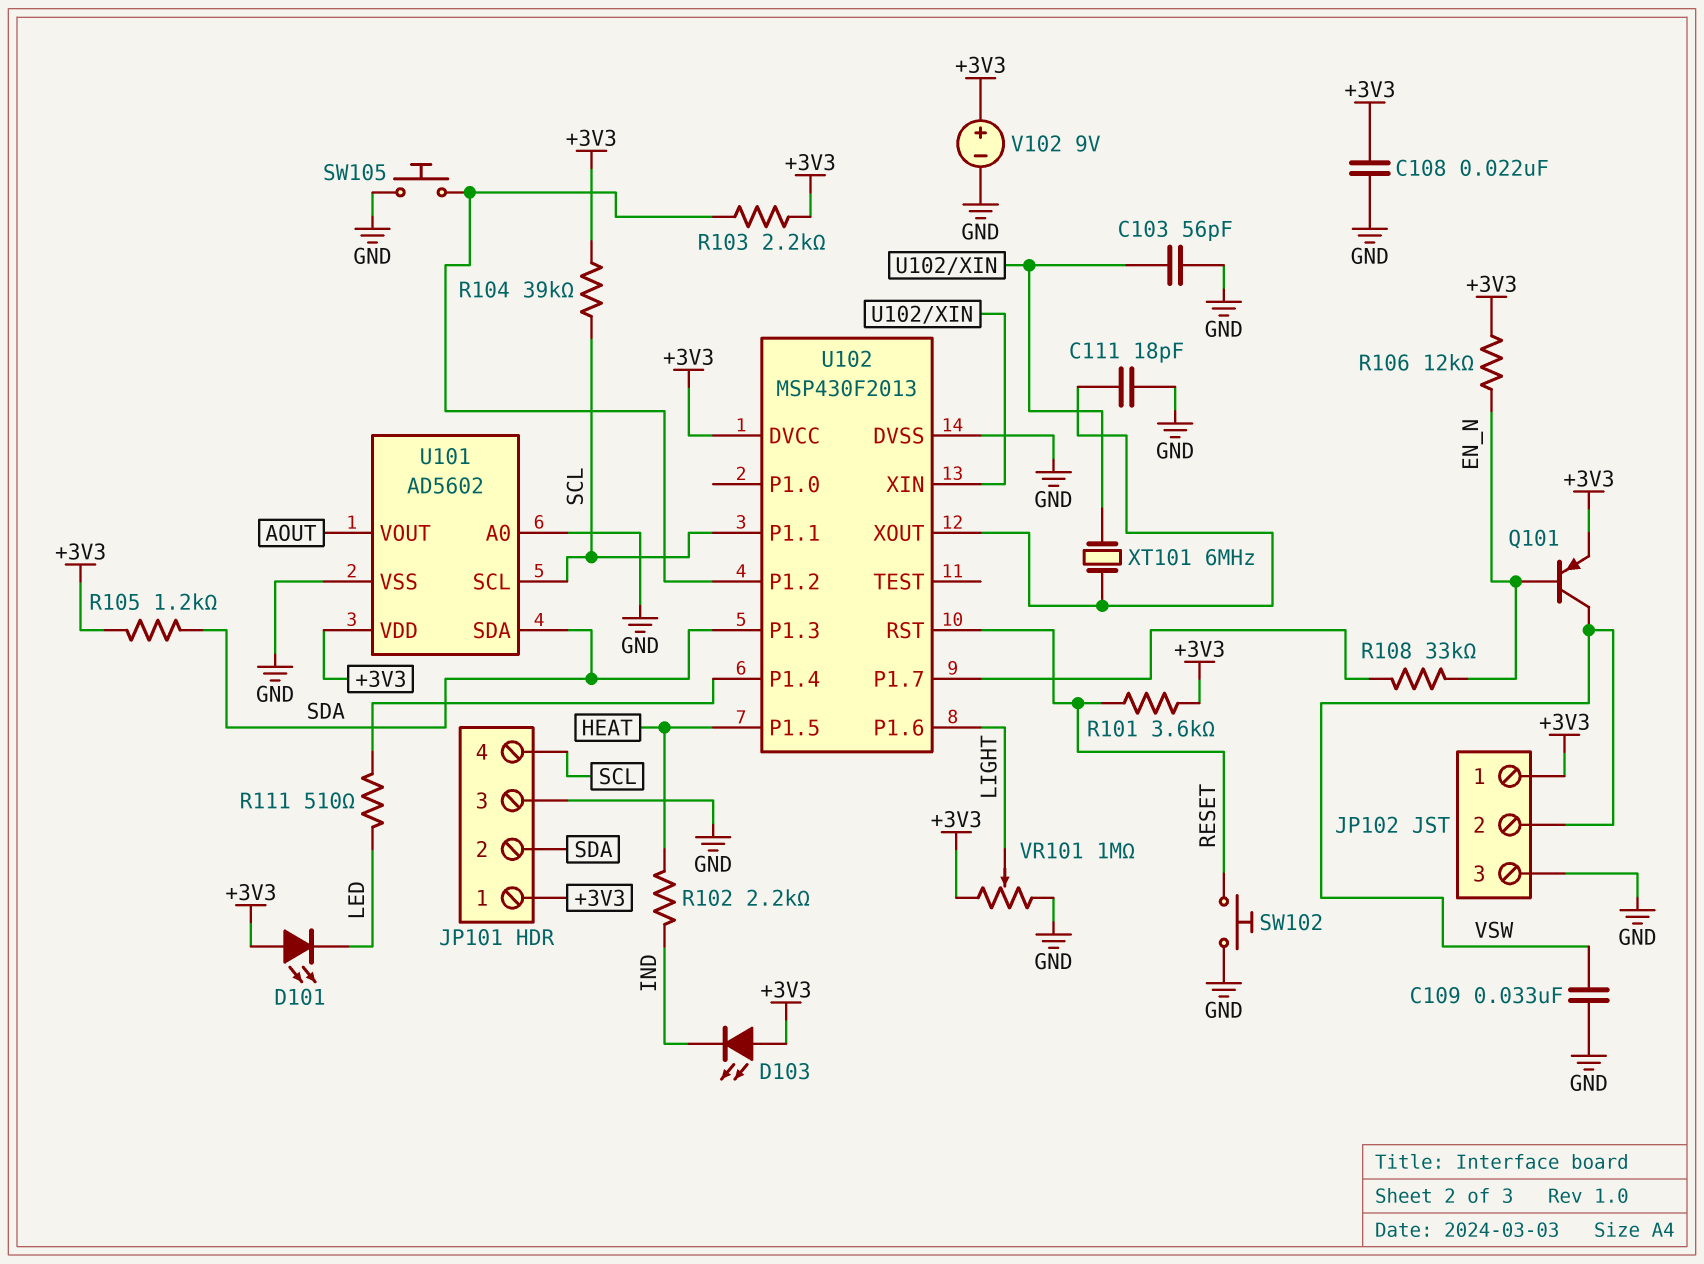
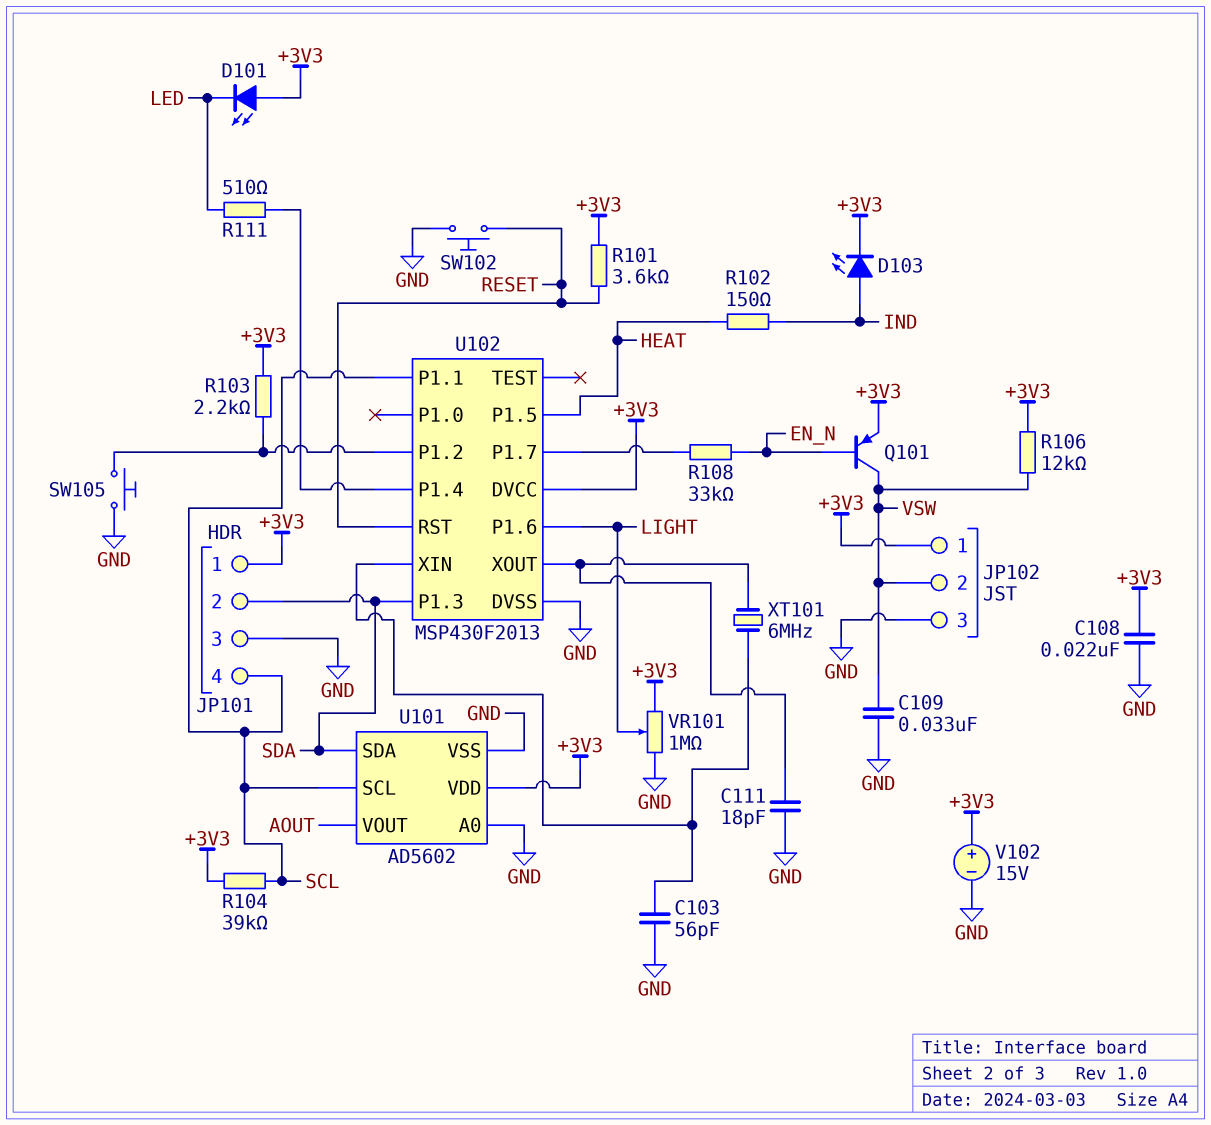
D103: LED (A +3V3, K IND) -> LED (A IND, K +3V3)
R102: 2.2k (HEAT, IND) -> 150 (HEAT, IND)
R105: 1.2k (+3V3, SDA) -> none
R106: 12k (+3V3, EN_N) -> 12k (+3V3, VSW)
V102: 9V (plus +3V3, minus GND) -> 15V (plus +3V3, minus GND)

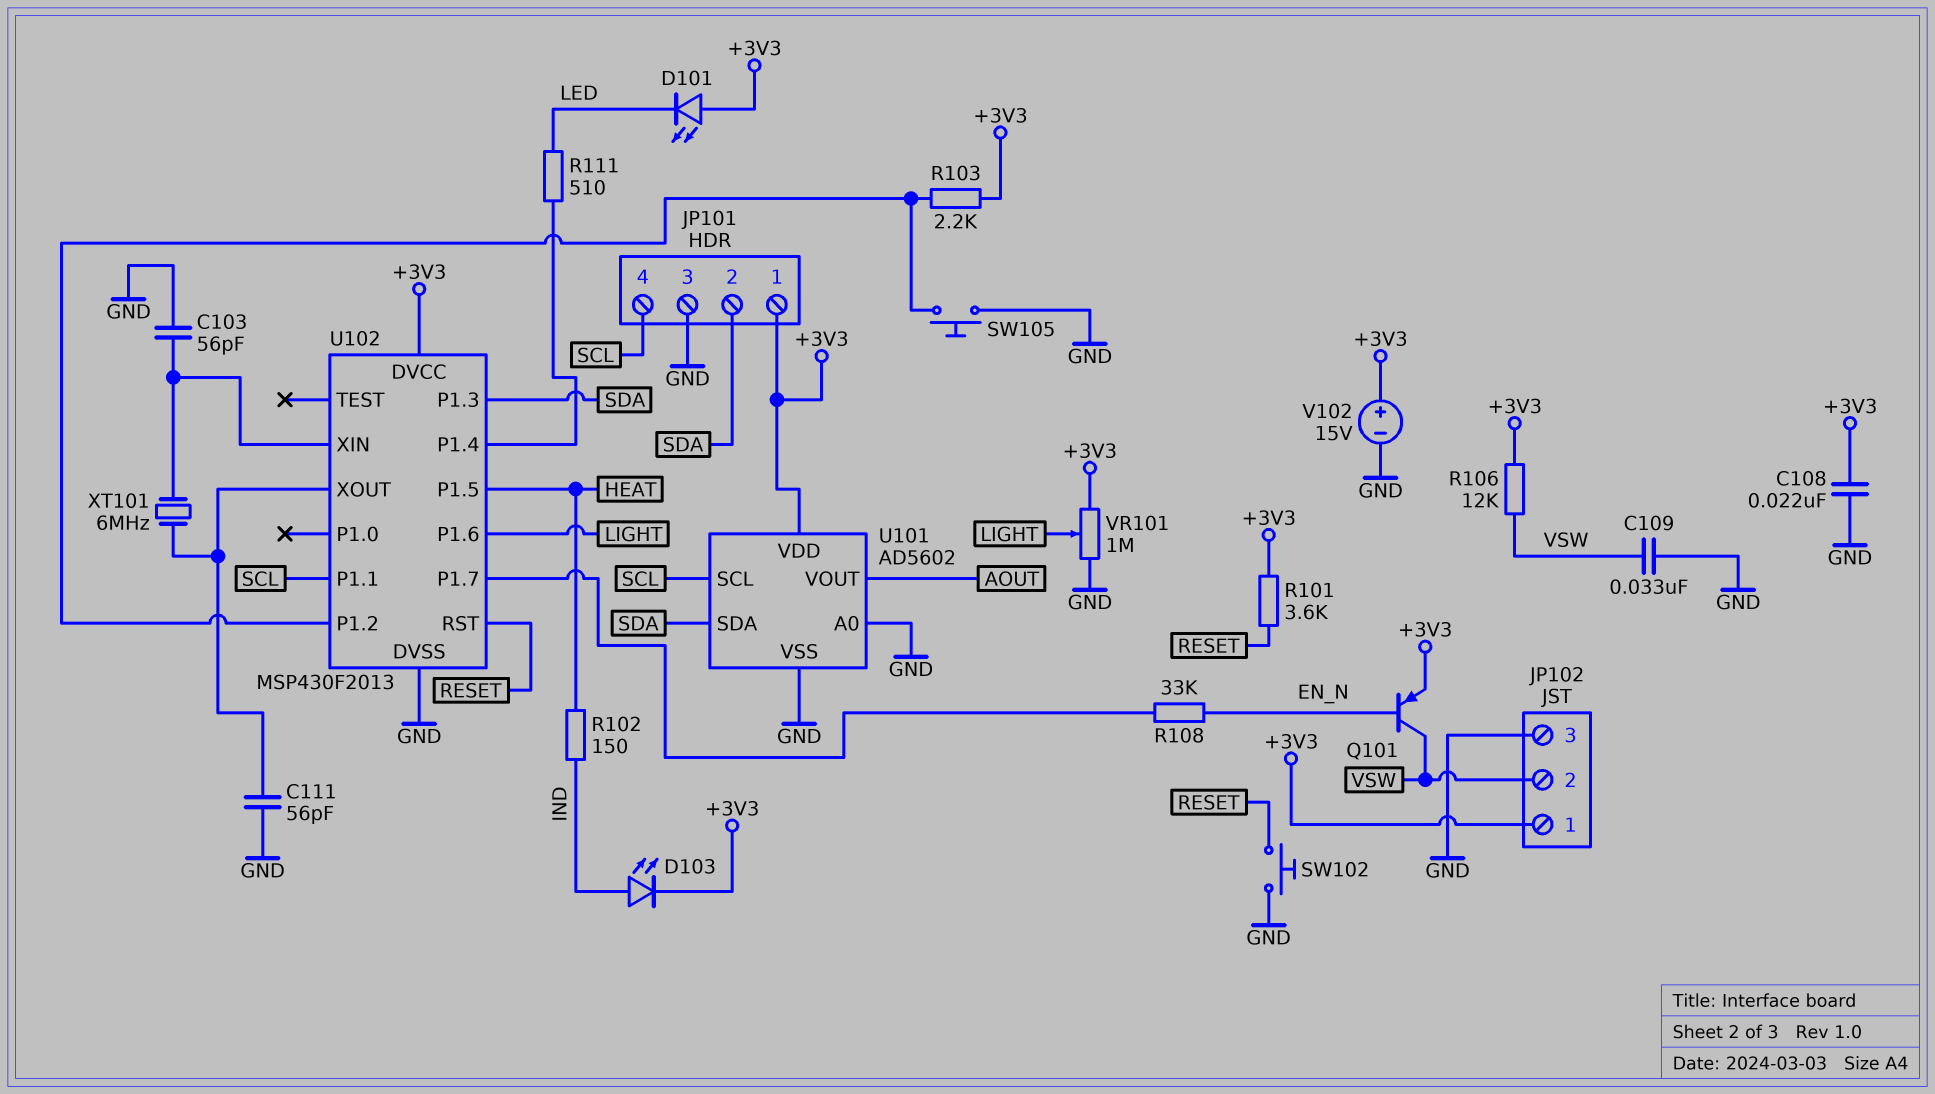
C111: 18pF (GND, U102/XOUT) -> 56pF (GND, U102/XOUT)
R104: 39k (+3V3, SCL) -> none

